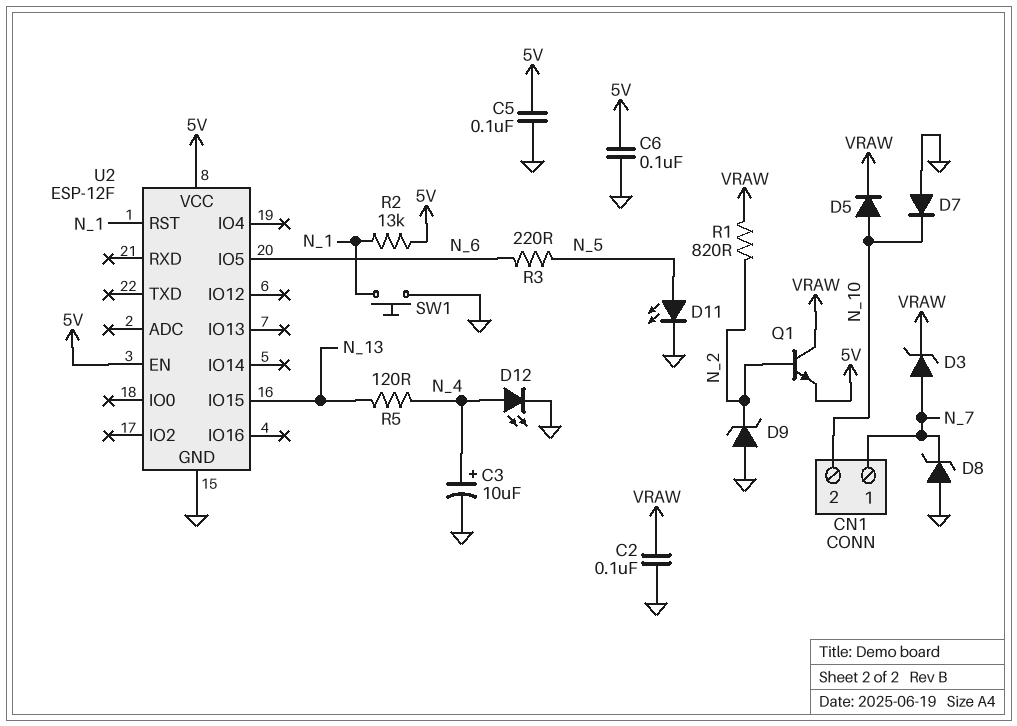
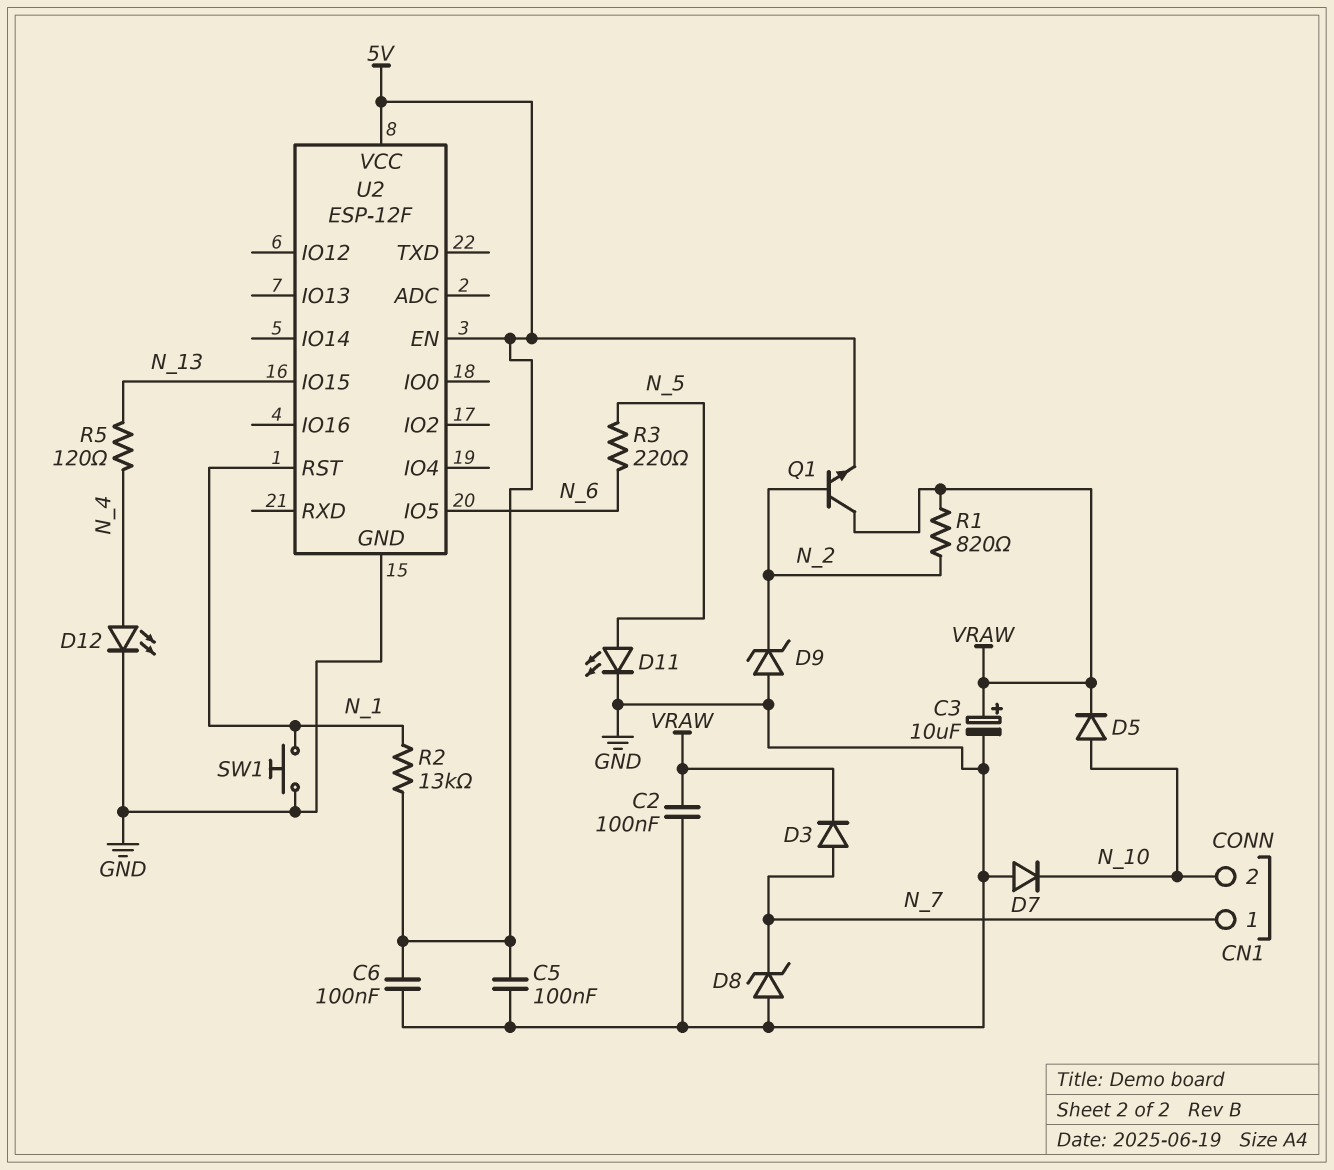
C3: 10uF (plus N_4, minus GND) -> 10uF (plus VRAW, minus GND)
D3: zener (A N_7, K VRAW) -> diode (A N_7, K VRAW)

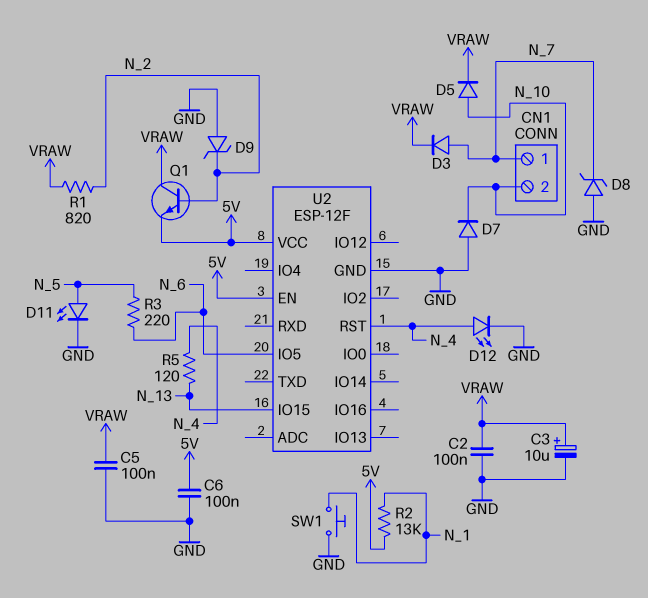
C5: 100nF (5V, GND) -> 100nF (GND, VRAW)
U2 pin RST: N_1 -> N_4

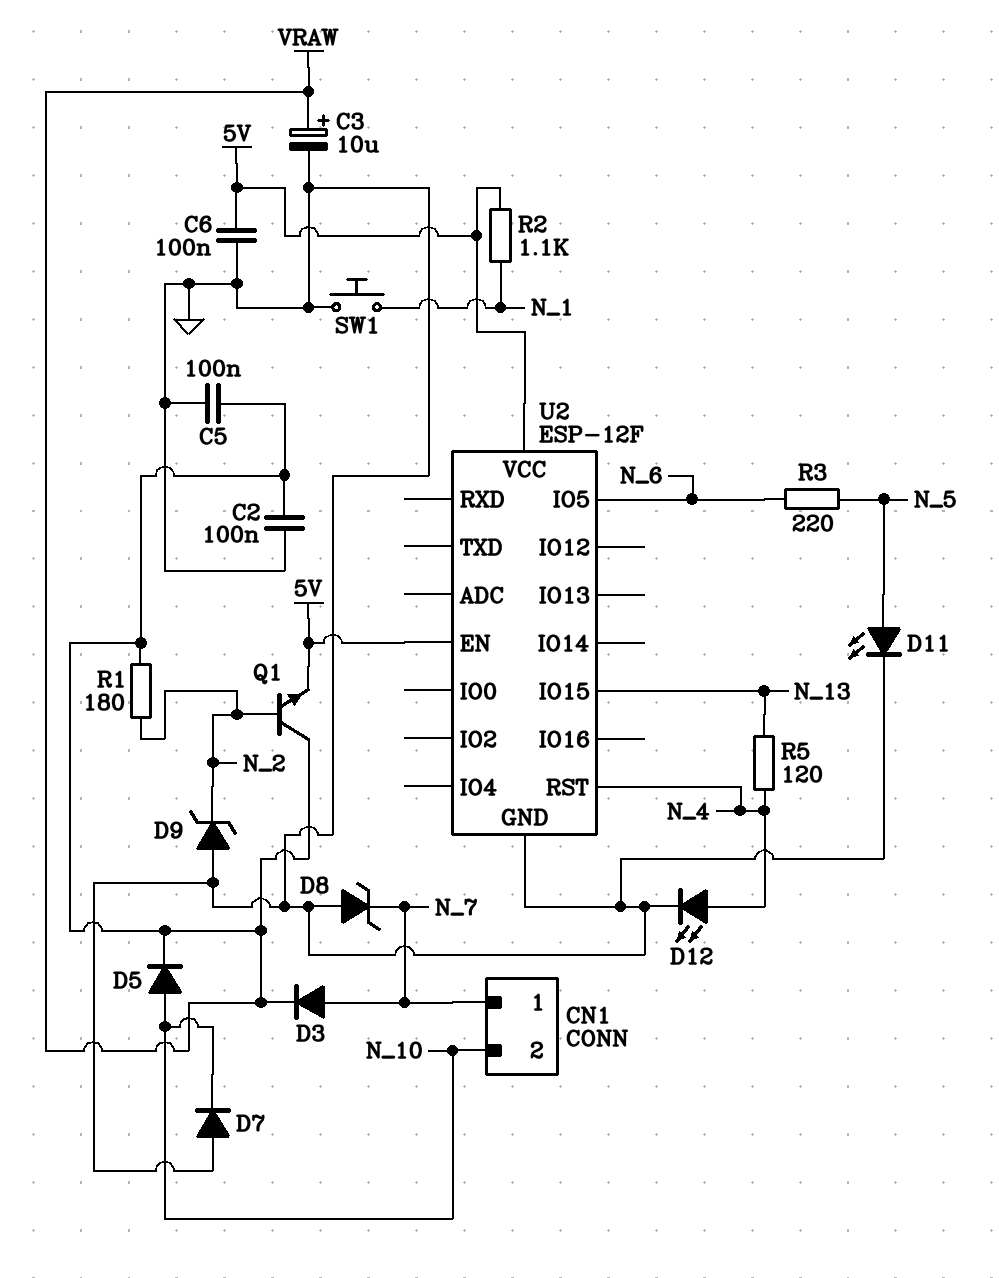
R1: 820 (N_2, VRAW) -> 180 (N_2, VRAW)
R2: 13k (5V, N_1) -> 1.1k (5V, N_1)

